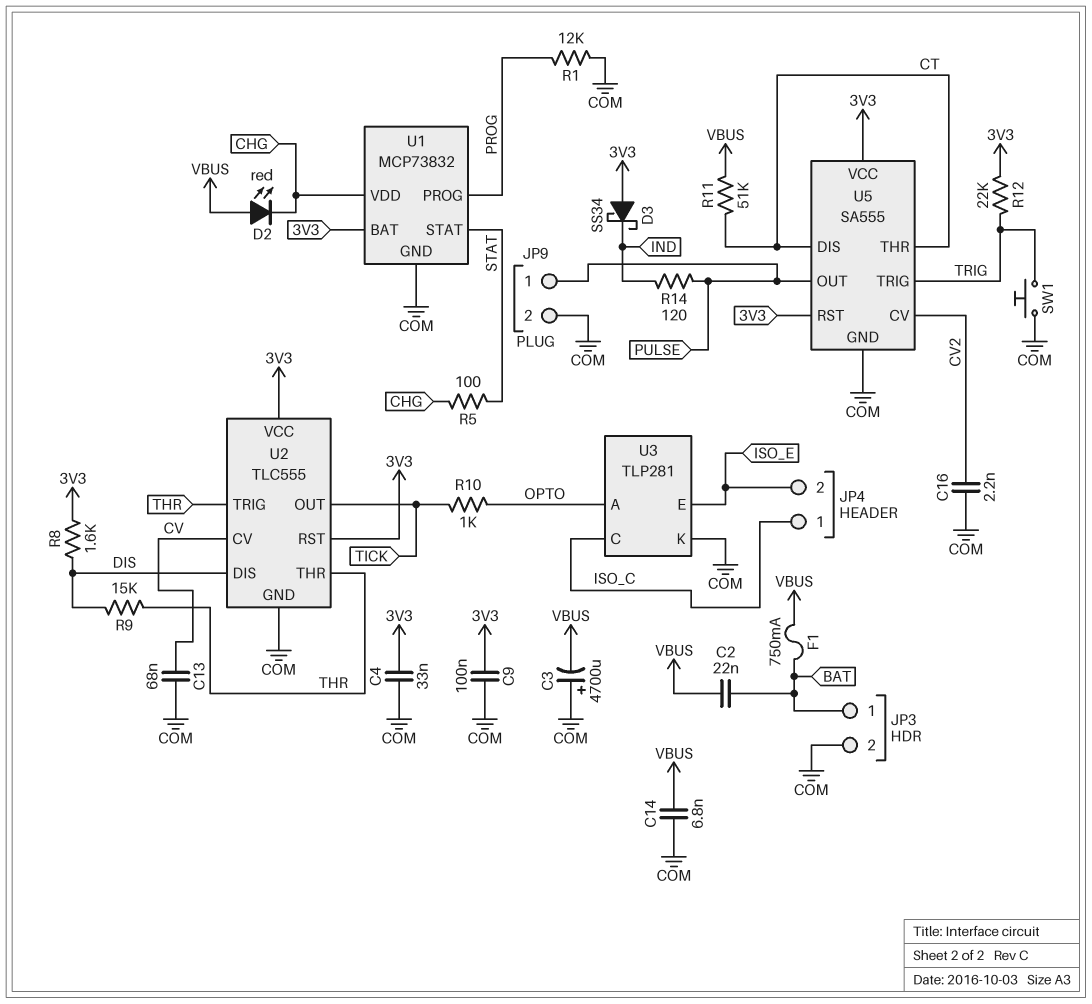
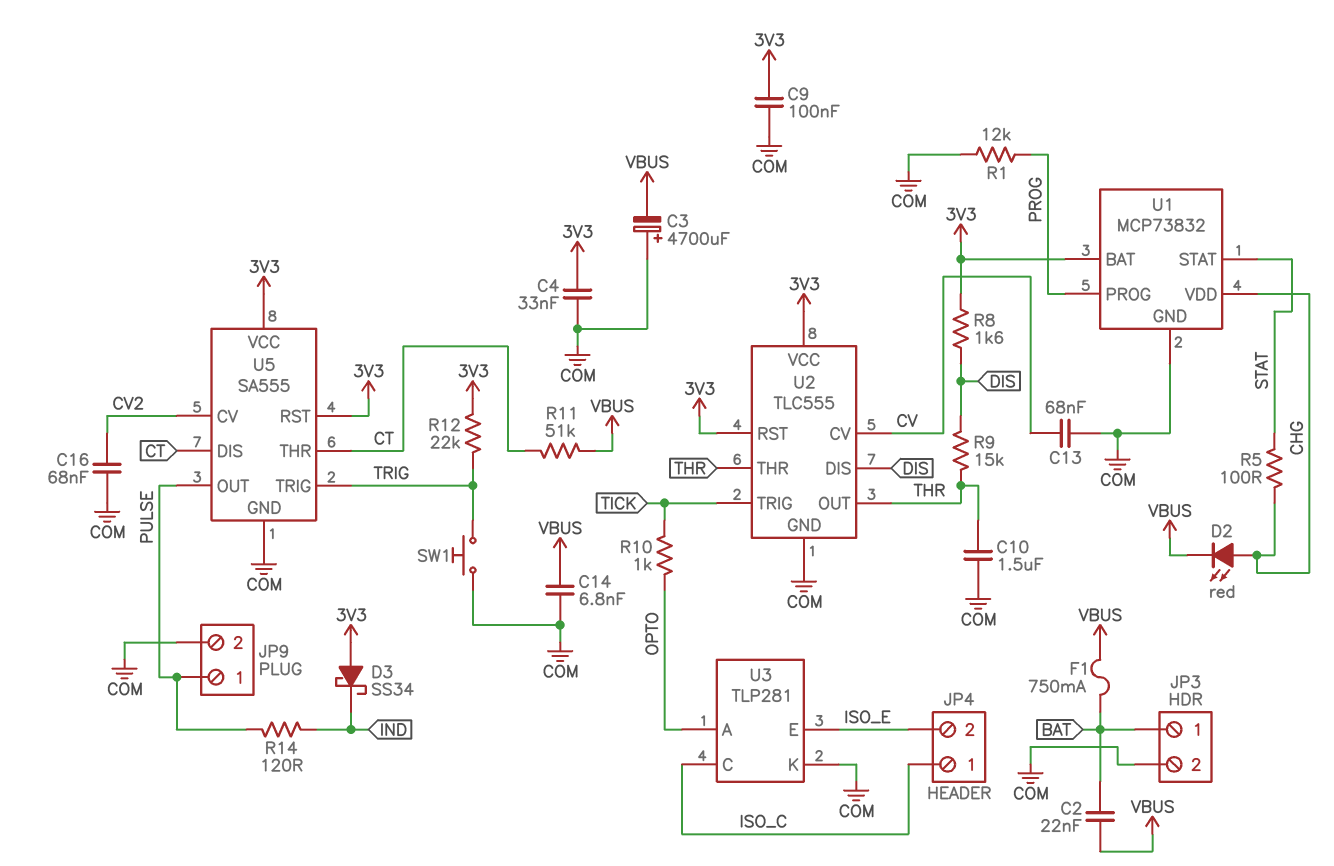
C10: none -> 1.5uF (COM, THR)
C16: 2.2nF (COM, CV2) -> 68nF (COM, CV2)
D2: LED red (A VBUS, K CHG) -> LED red (A CHG, K VBUS)
U2 pin OUT: TICK -> THR
U2 pin TRIG: THR -> TICK

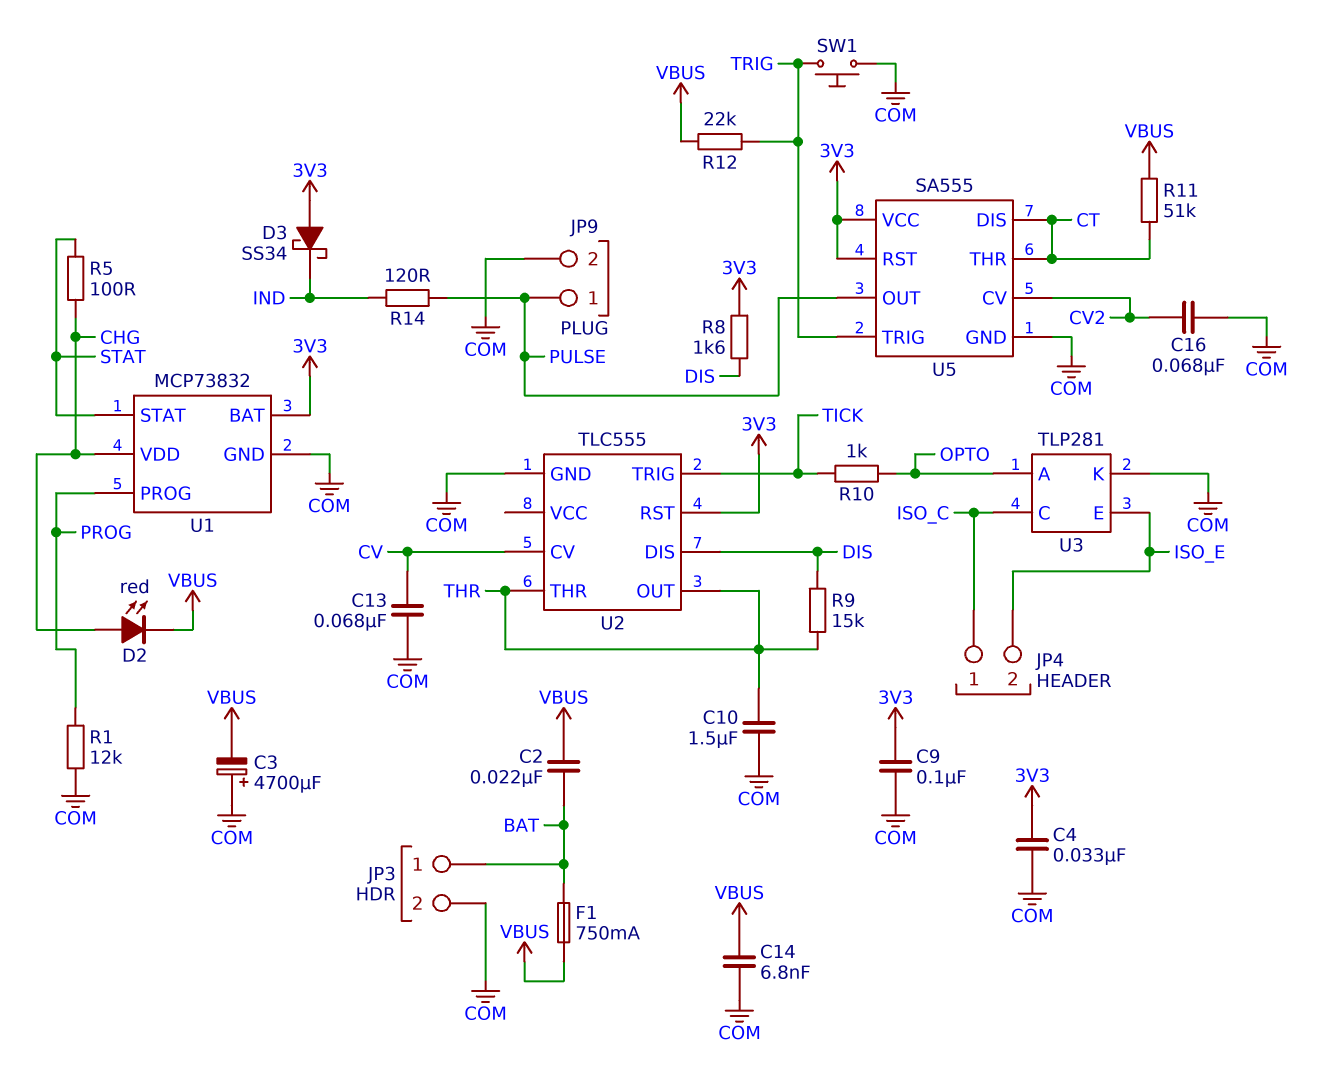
R12: 22k (3V3, TRIG) -> 22k (TRIG, VBUS)
U2 pin VCC: 3V3 -> none

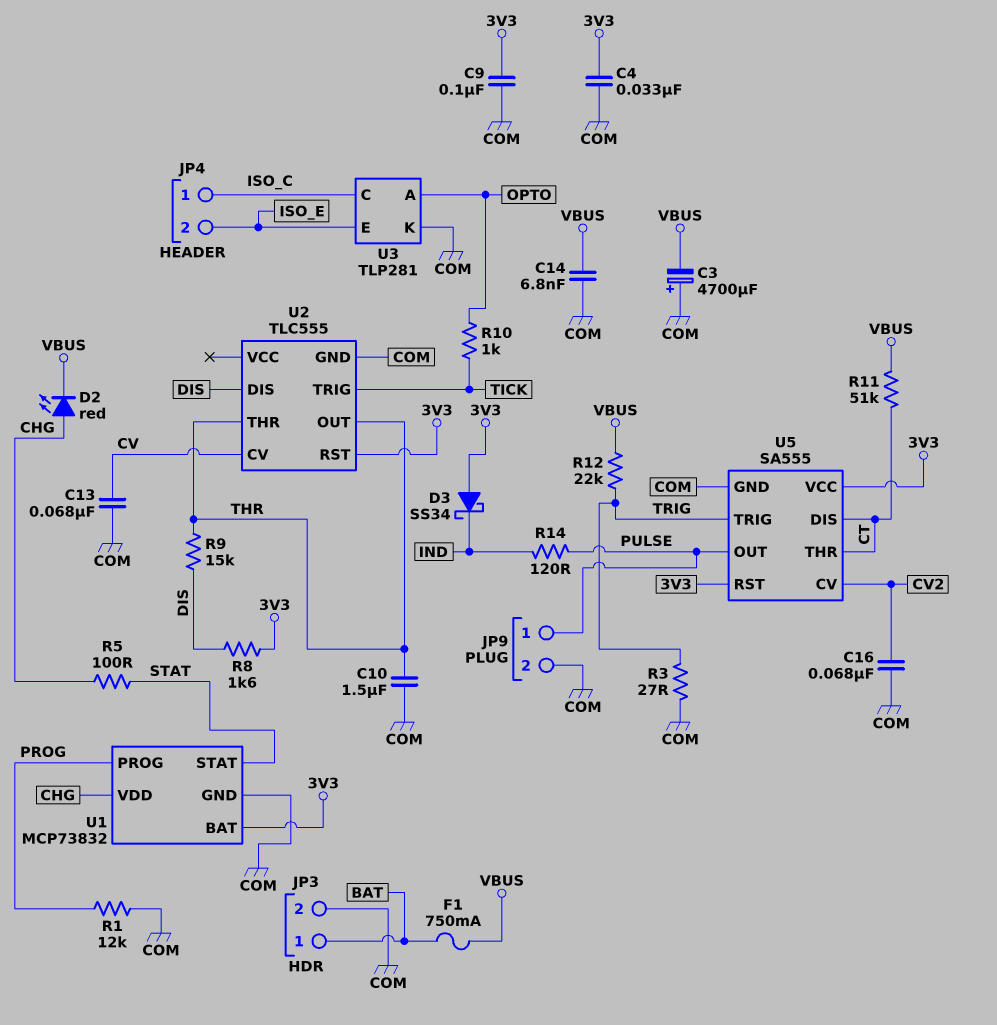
C2: 22nF (BAT, VBUS) -> none
R3: none -> 27 (COM, TRIG)
SW1: button (COM, TRIG) -> none

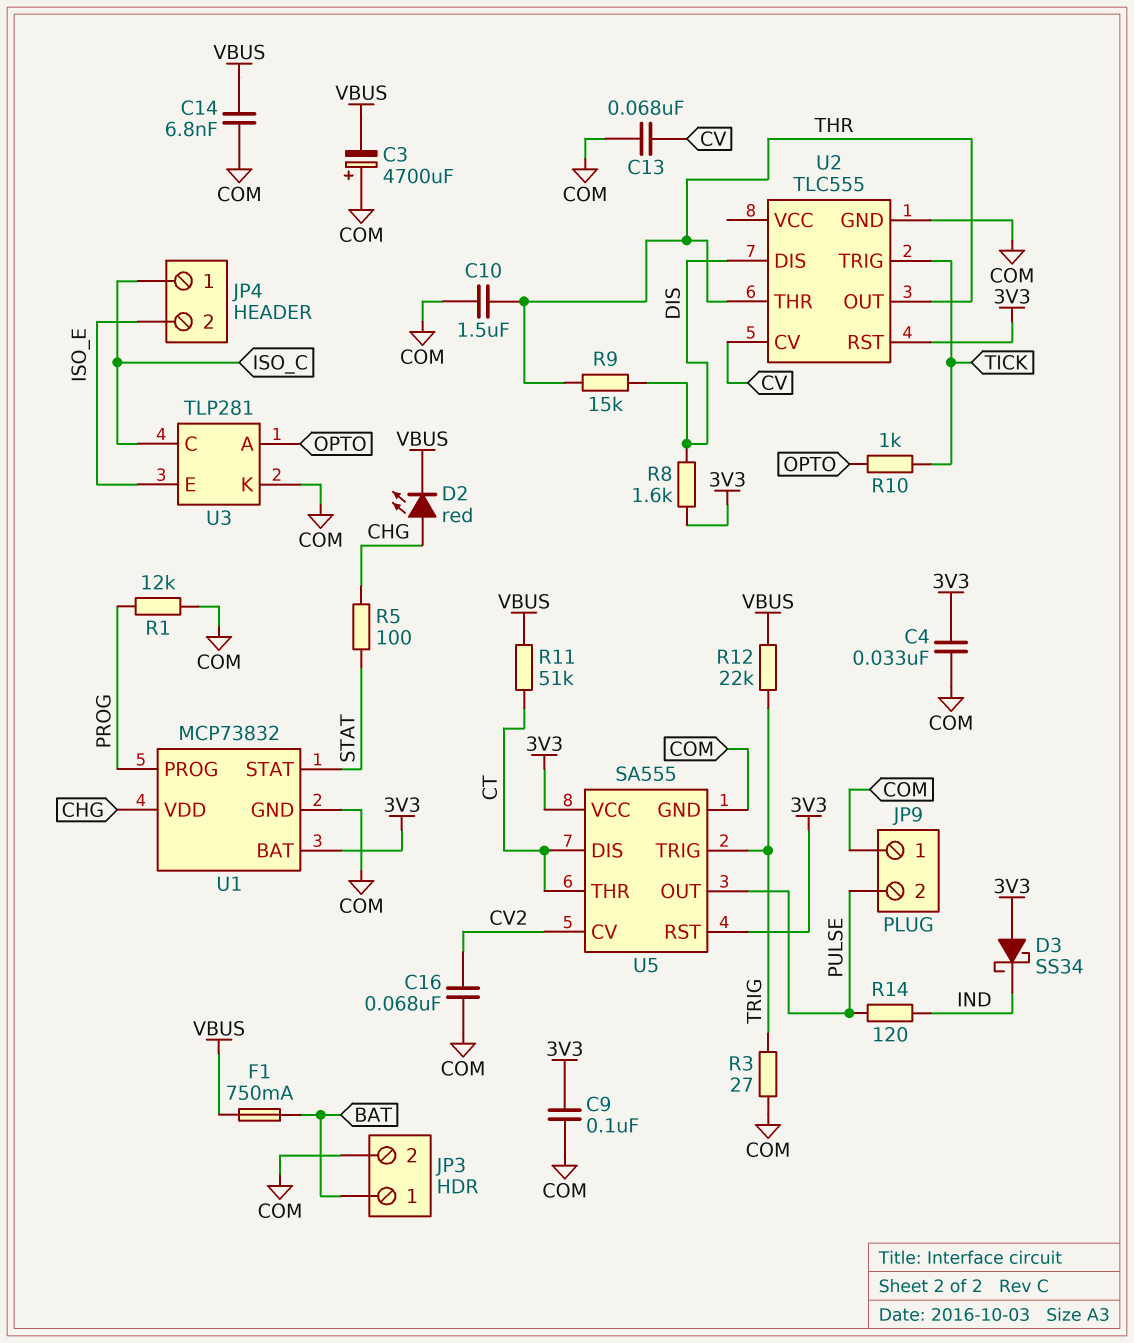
JP9 pin 1: PULSE -> COM
JP9 pin 2: COM -> PULSE

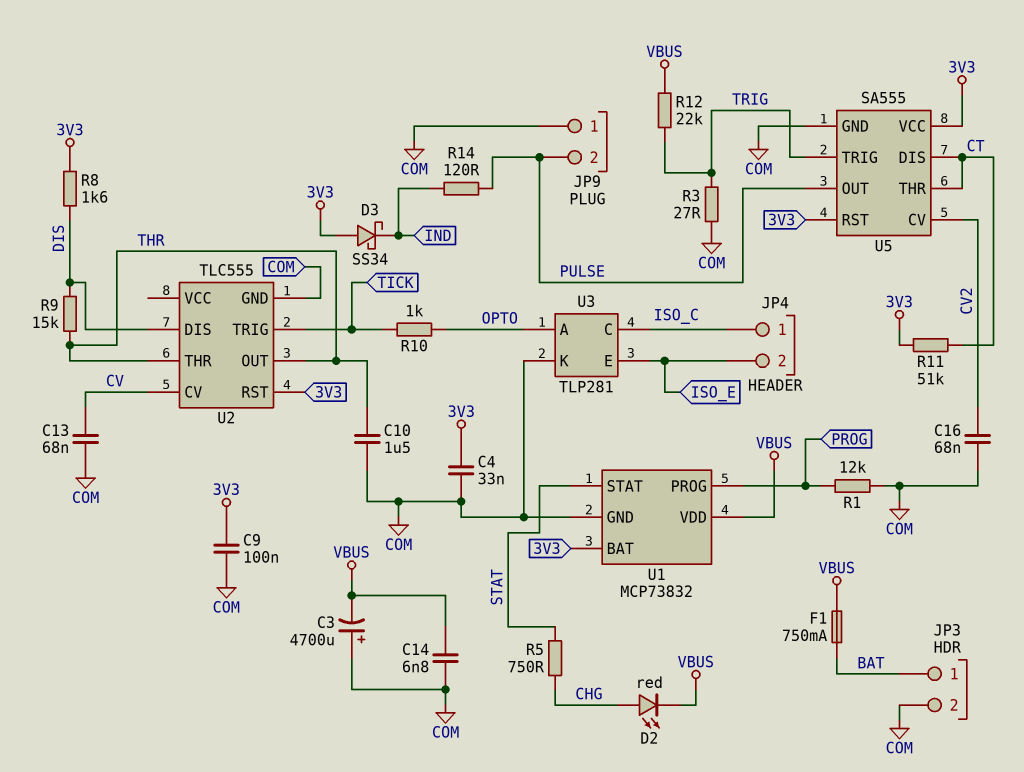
R5: 100 (CHG, STAT) -> 750 (CHG, STAT)
R11: 51k (CT, VBUS) -> 51k (3V3, CT)
U1 pin VDD: CHG -> VBUS

